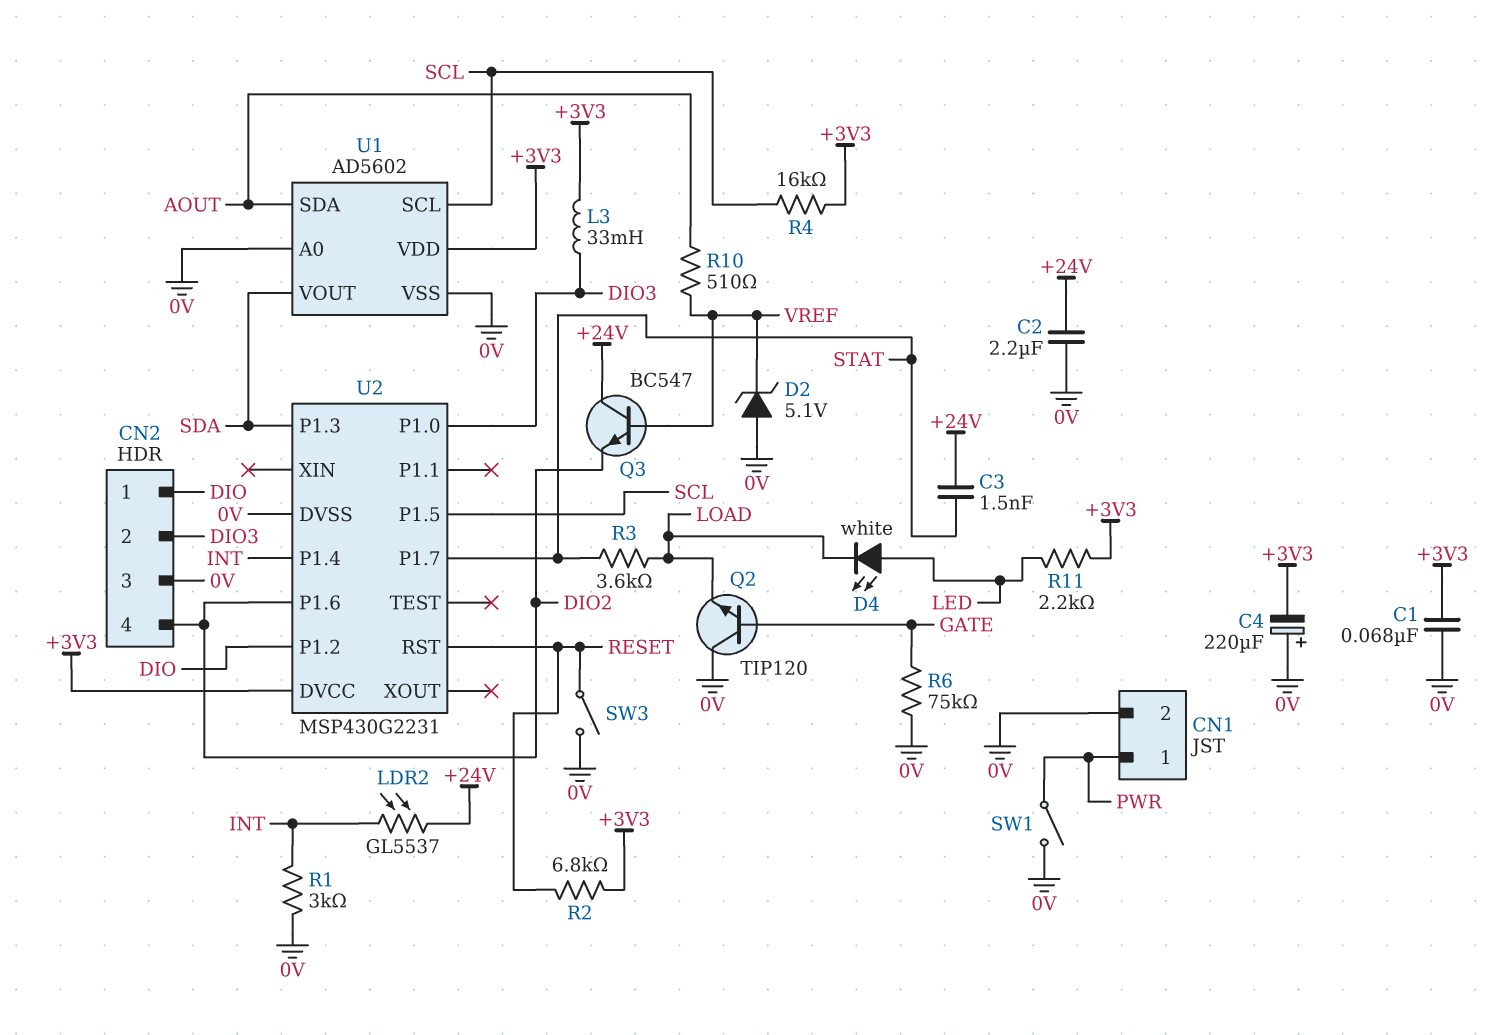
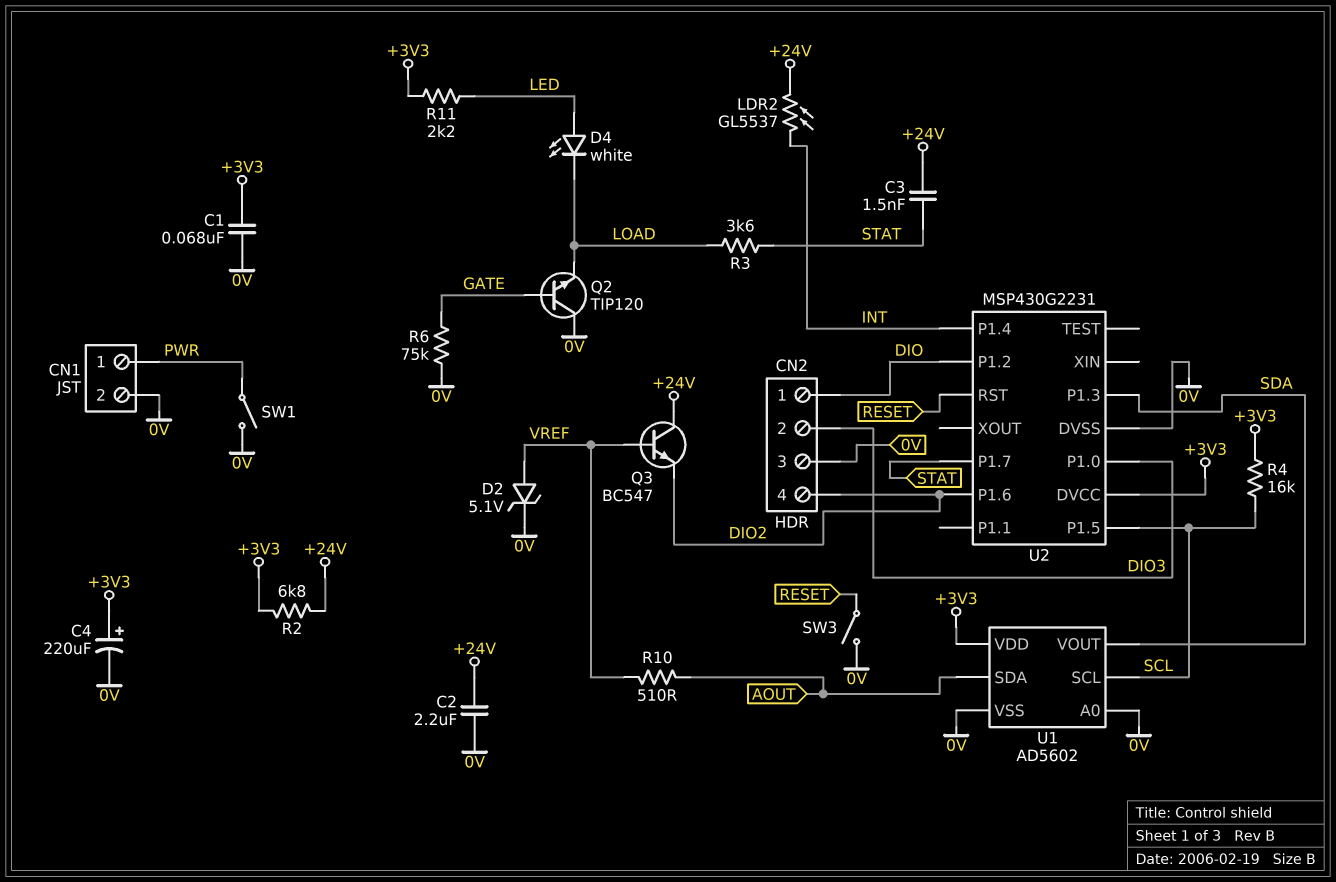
C4: 220uF (plus 0V, minus +3V3) -> 220uF (plus +3V3, minus 0V)
D2: zener 5.1V (A 0V, K VREF) -> zener 5.1V (A VREF, K 0V)
L3: 33mH (+3V3, DIO3) -> none
R1: 3k (0V, INT) -> none
R2: 6.8k (+3V3, RESET) -> 6.8k (+3V3, +24V)

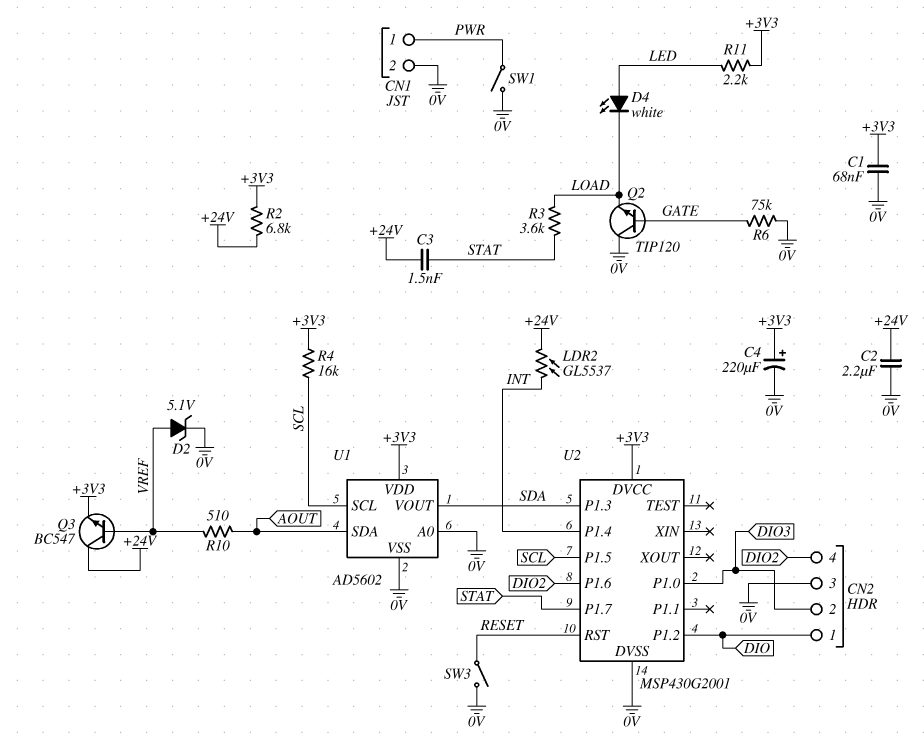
Q3: NPN BC547 (B VREF, C +24V, E DIO2) -> NPN BC547 (B VREF, C +24V, E +3V3)
U2: MSP430G2231 -> MSP430G2001

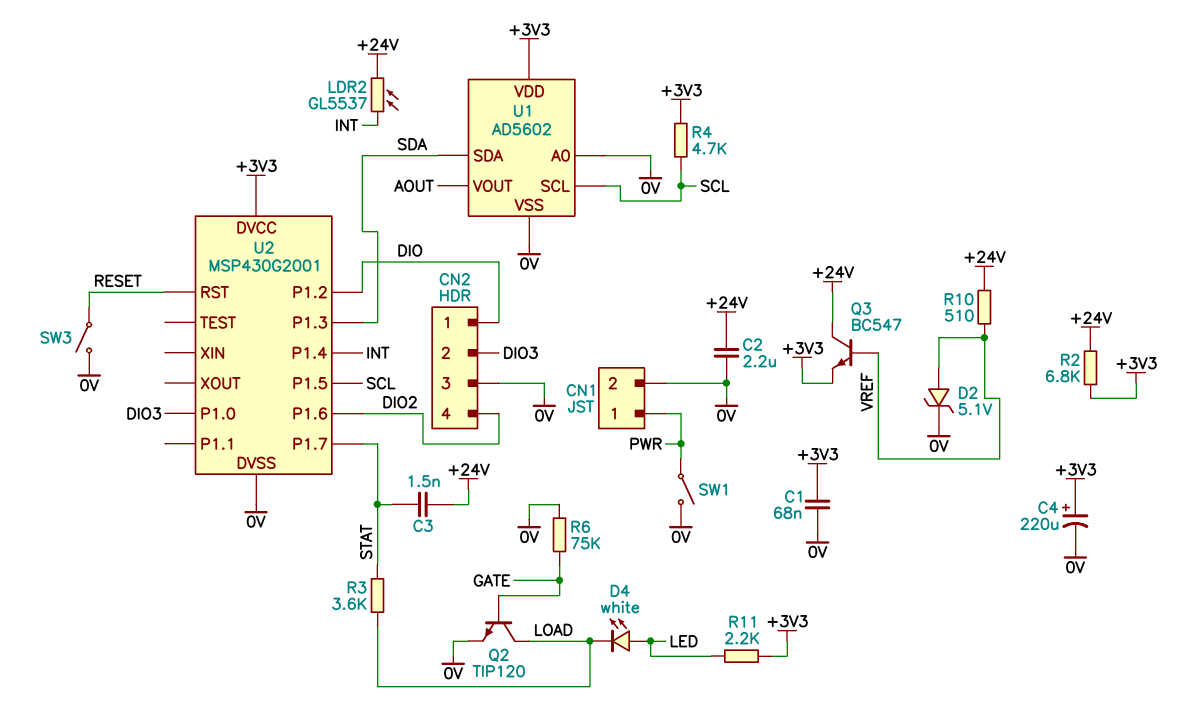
Q2: NPN TIP120 (B GATE, C 0V, E LOAD) -> NPN TIP120 (B GATE, C LOAD, E 0V)
R4: 16k (+3V3, SCL) -> 4.7k (+3V3, SCL)
R10: 510 (AOUT, VREF) -> 510 (+24V, VREF)
U1 pin SDA: AOUT -> SDA
U1 pin VOUT: SDA -> AOUT

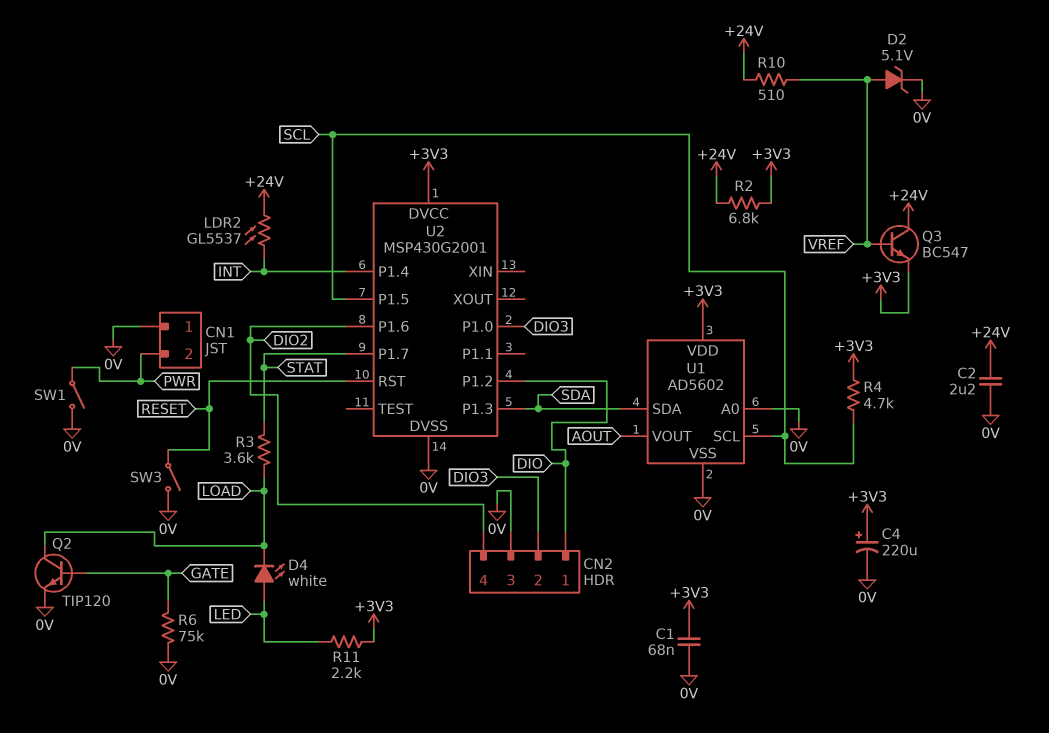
C3: 1.5nF (+24V, STAT) -> none
CN1 pin 1: PWR -> 0V
CN1 pin 2: 0V -> PWR

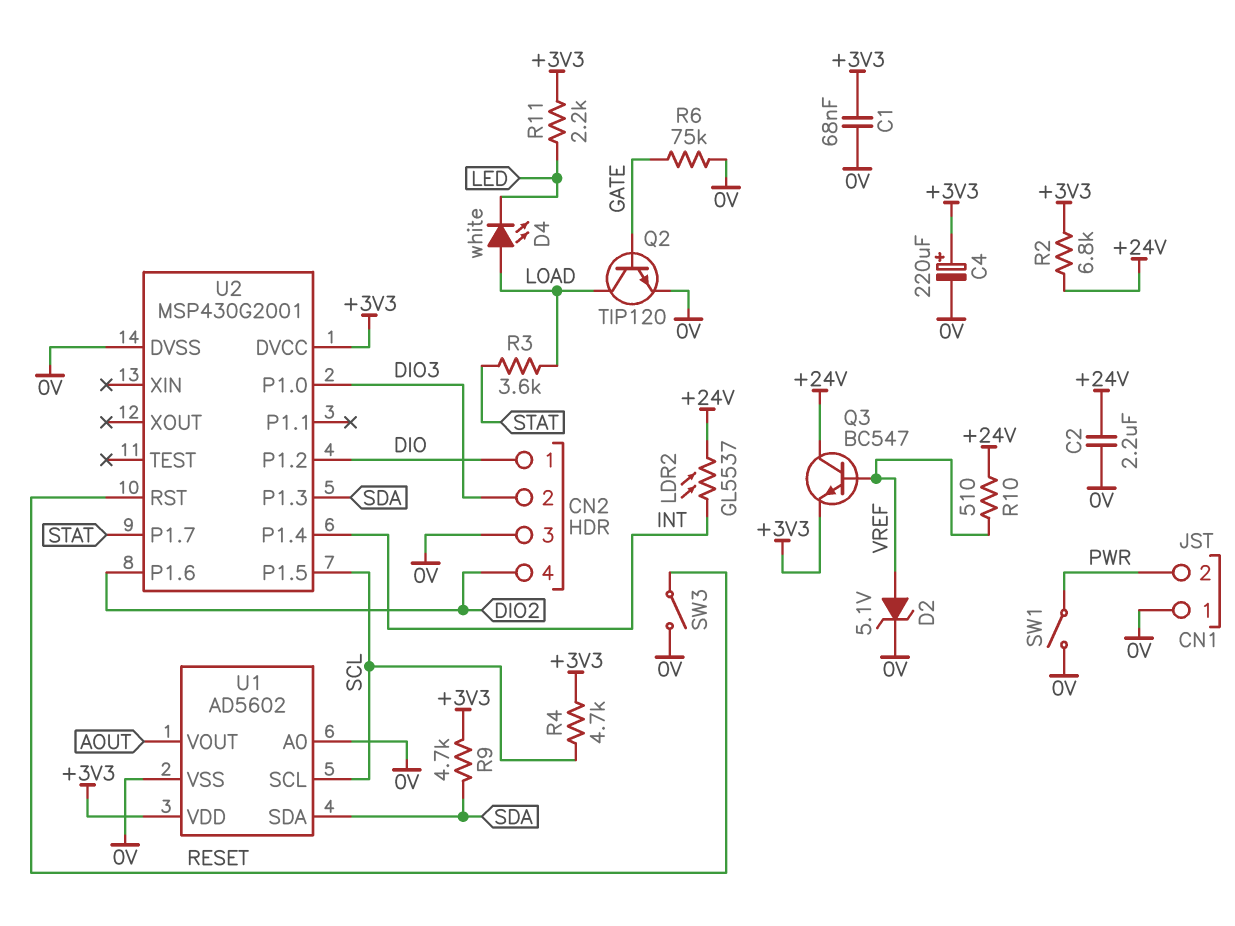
D4: LED white (A LED, K LOAD) -> LED white (A LOAD, K LED)
R9: none -> 4.7k (+3V3, SDA)

